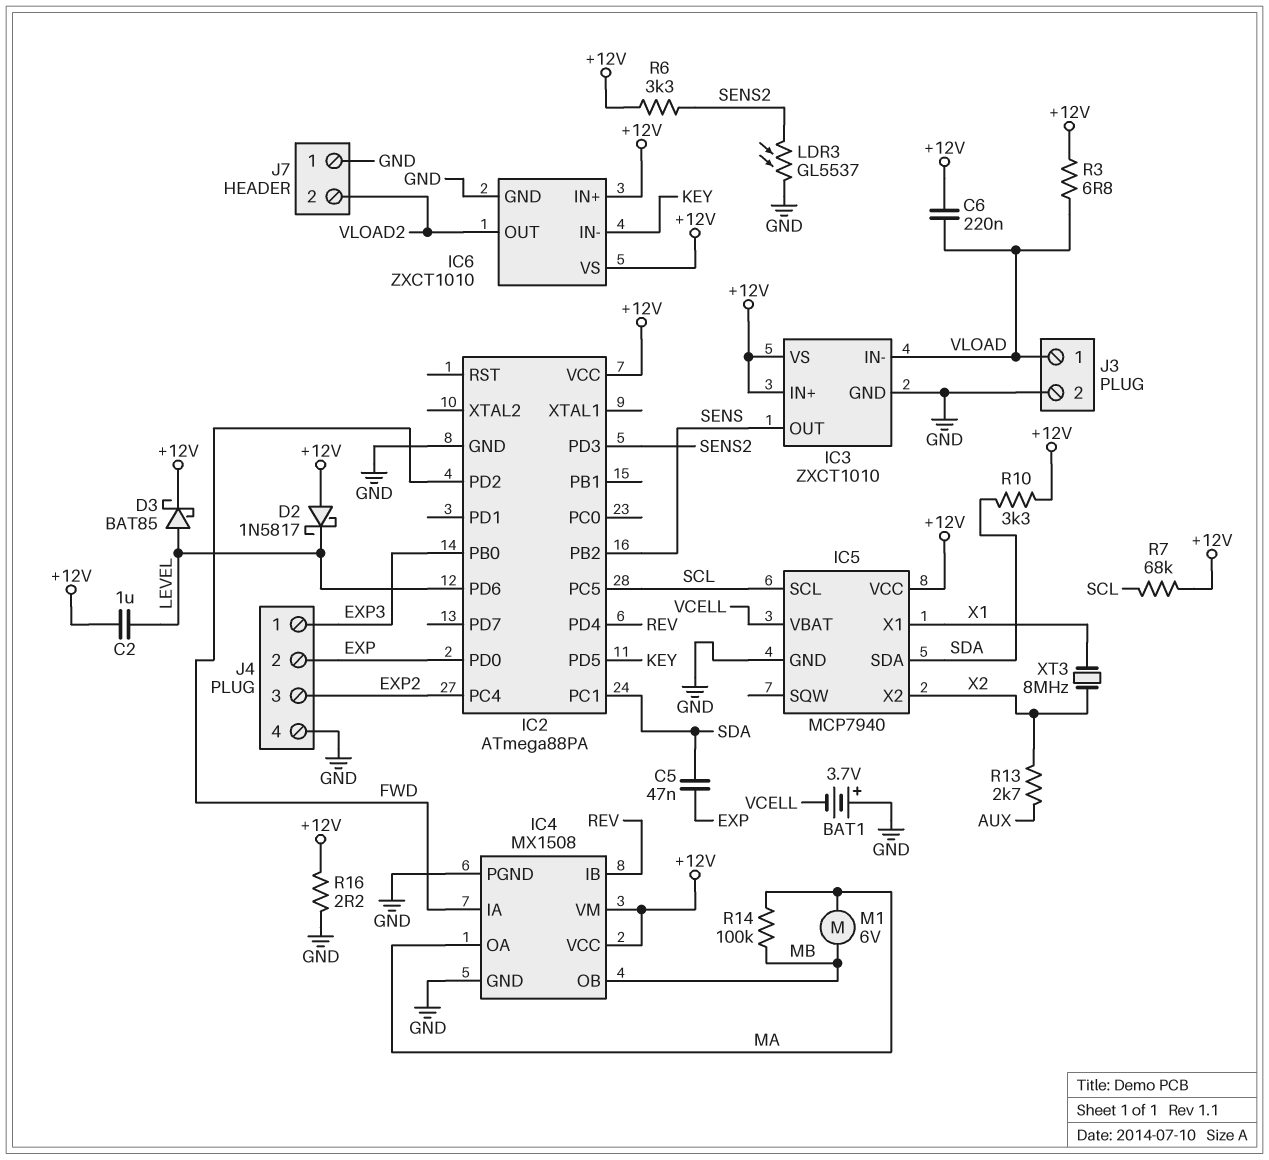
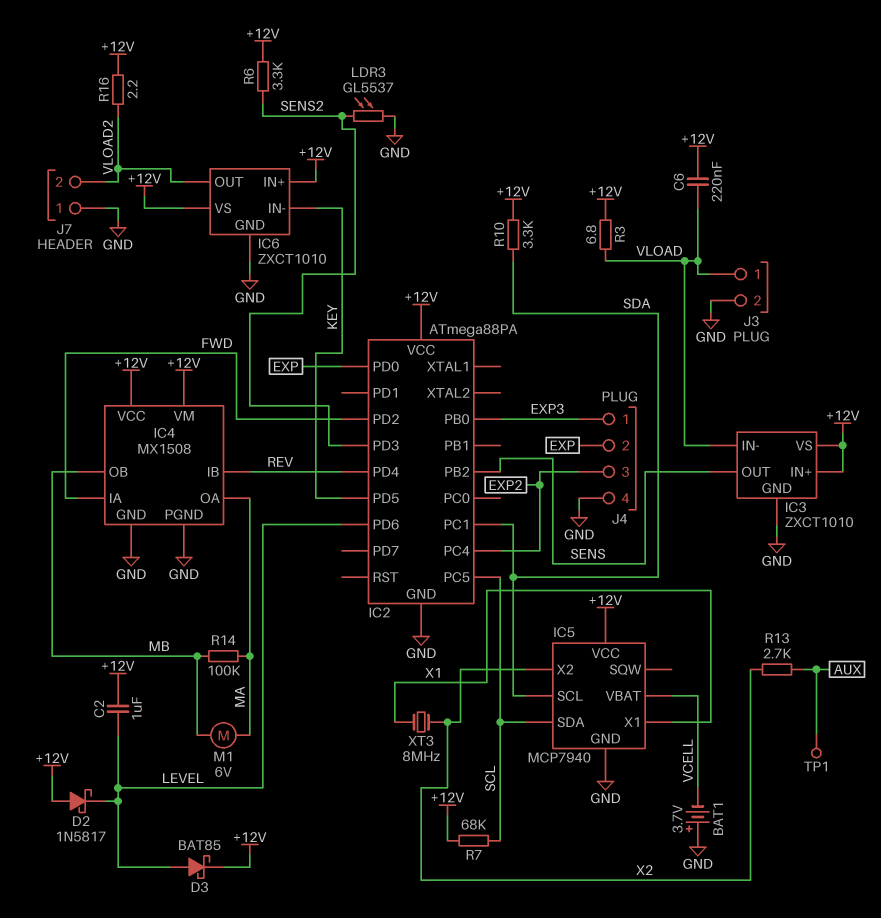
C5: 47nF (EXP, SDA) -> none
IC5 pin SCL: SCL -> SDA
IC5 pin SDA: SDA -> SCL
R16: 2.2 (+12V, GND) -> 2.2 (+12V, VLOAD2)
TP1: none -> test point (AUX)

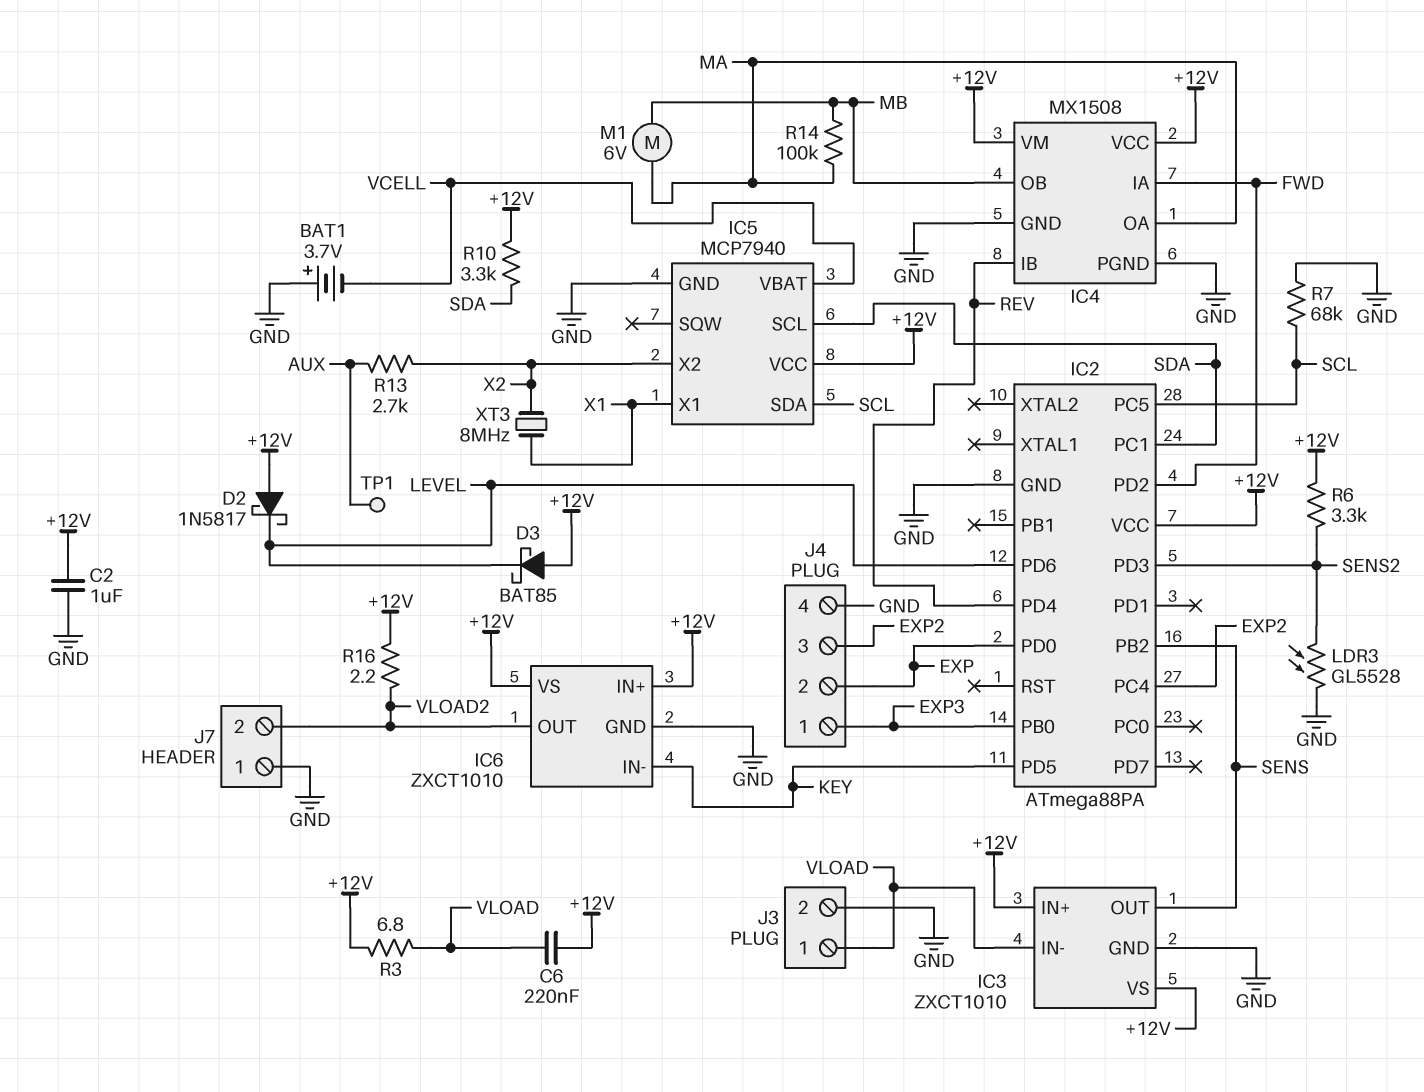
C2: 1uF (+12V, LEVEL) -> 1uF (+12V, GND)
D3: schottky BAT85 (A LEVEL, K +12V) -> schottky BAT85 (A +12V, K LEVEL)
LDR3: GL5537 (GND, SENS2) -> GL5528 (GND, SENS2)
R7: 68k (+12V, SCL) -> 68k (GND, SCL)

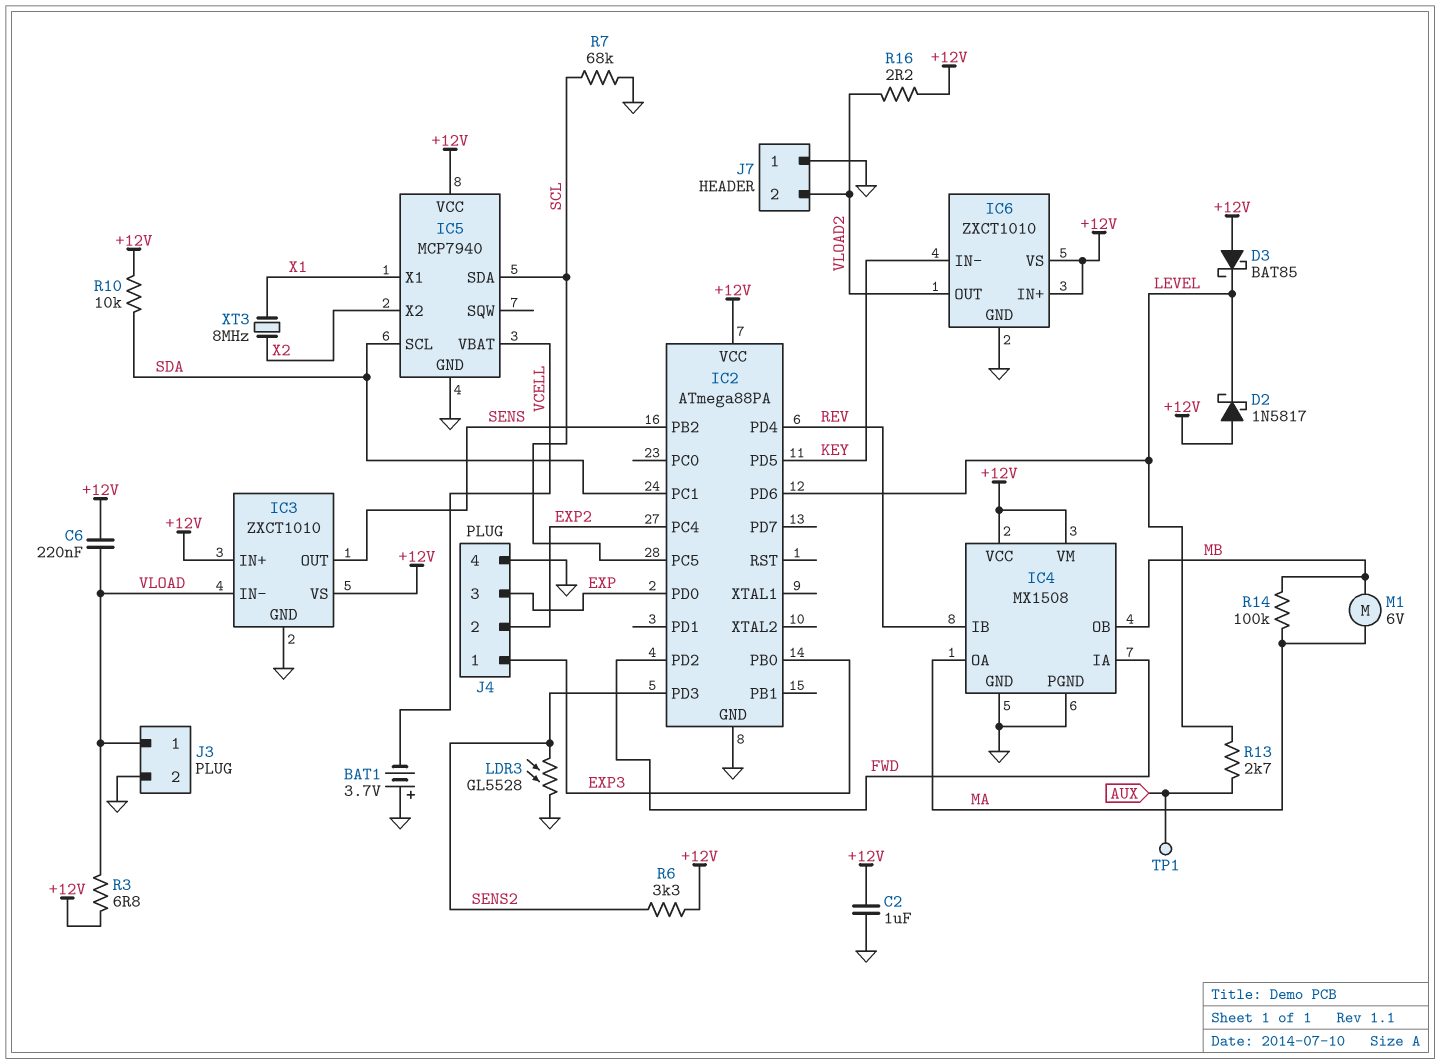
J4 pin 2: EXP -> EXP2
J4 pin 3: EXP2 -> EXP
R10: 3.3k (+12V, SDA) -> 10k (+12V, SDA)
R13: 2.7k (AUX, X2) -> 2.7k (AUX, LEVEL)

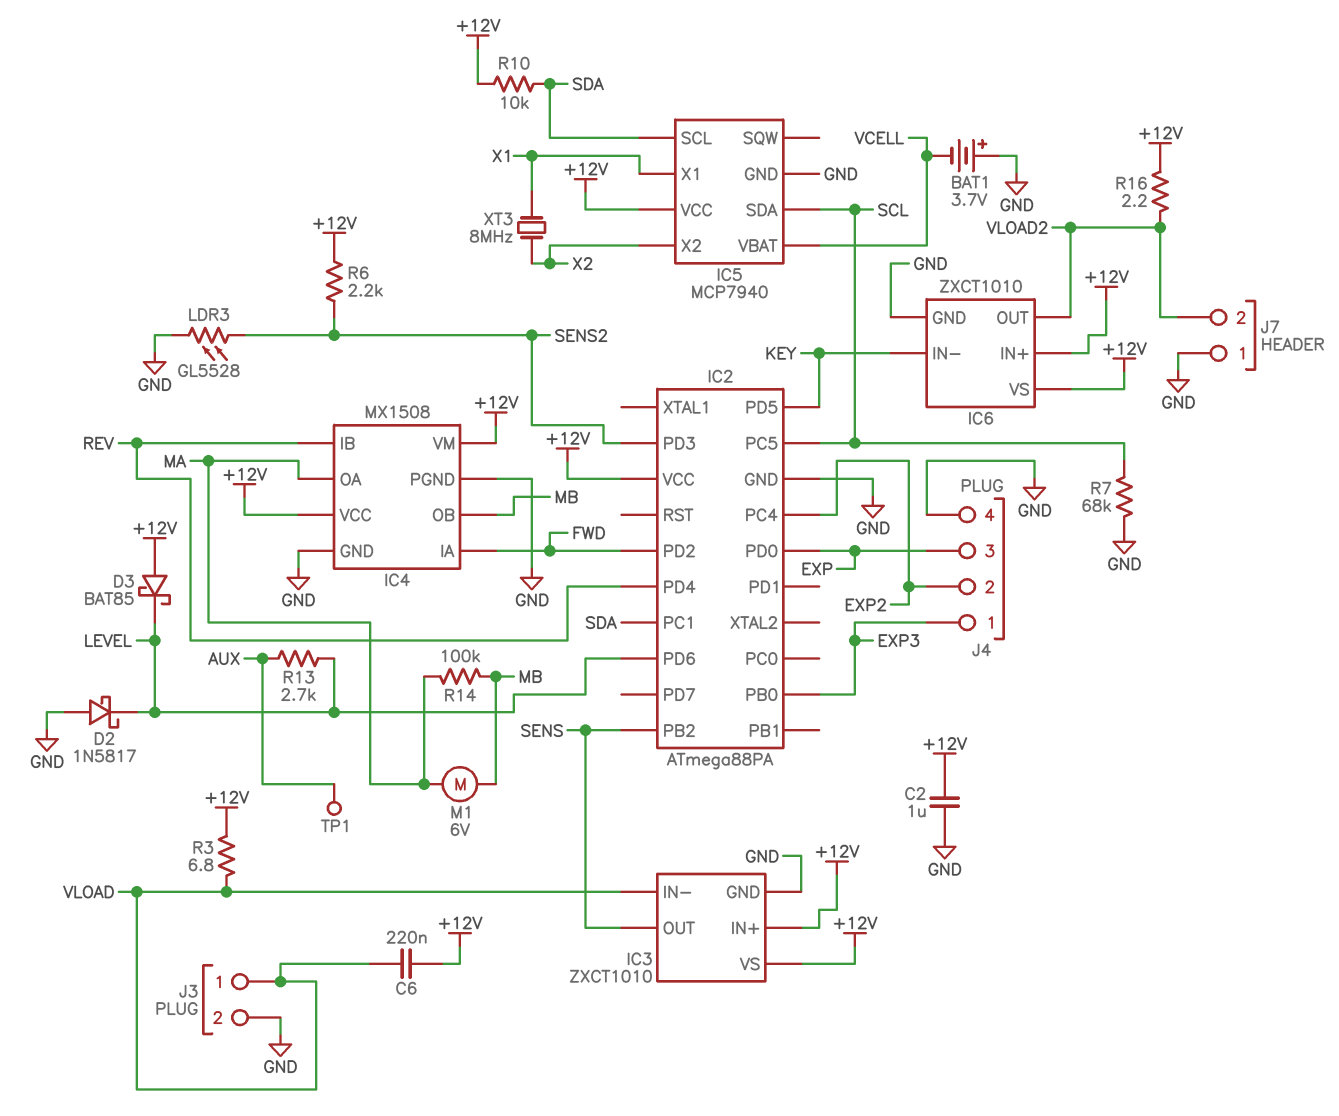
D2: schottky 1N5817 (A +12V, K LEVEL) -> schottky 1N5817 (A GND, K LEVEL)
R6: 3.3k (+12V, SENS2) -> 2.2k (+12V, SENS2)

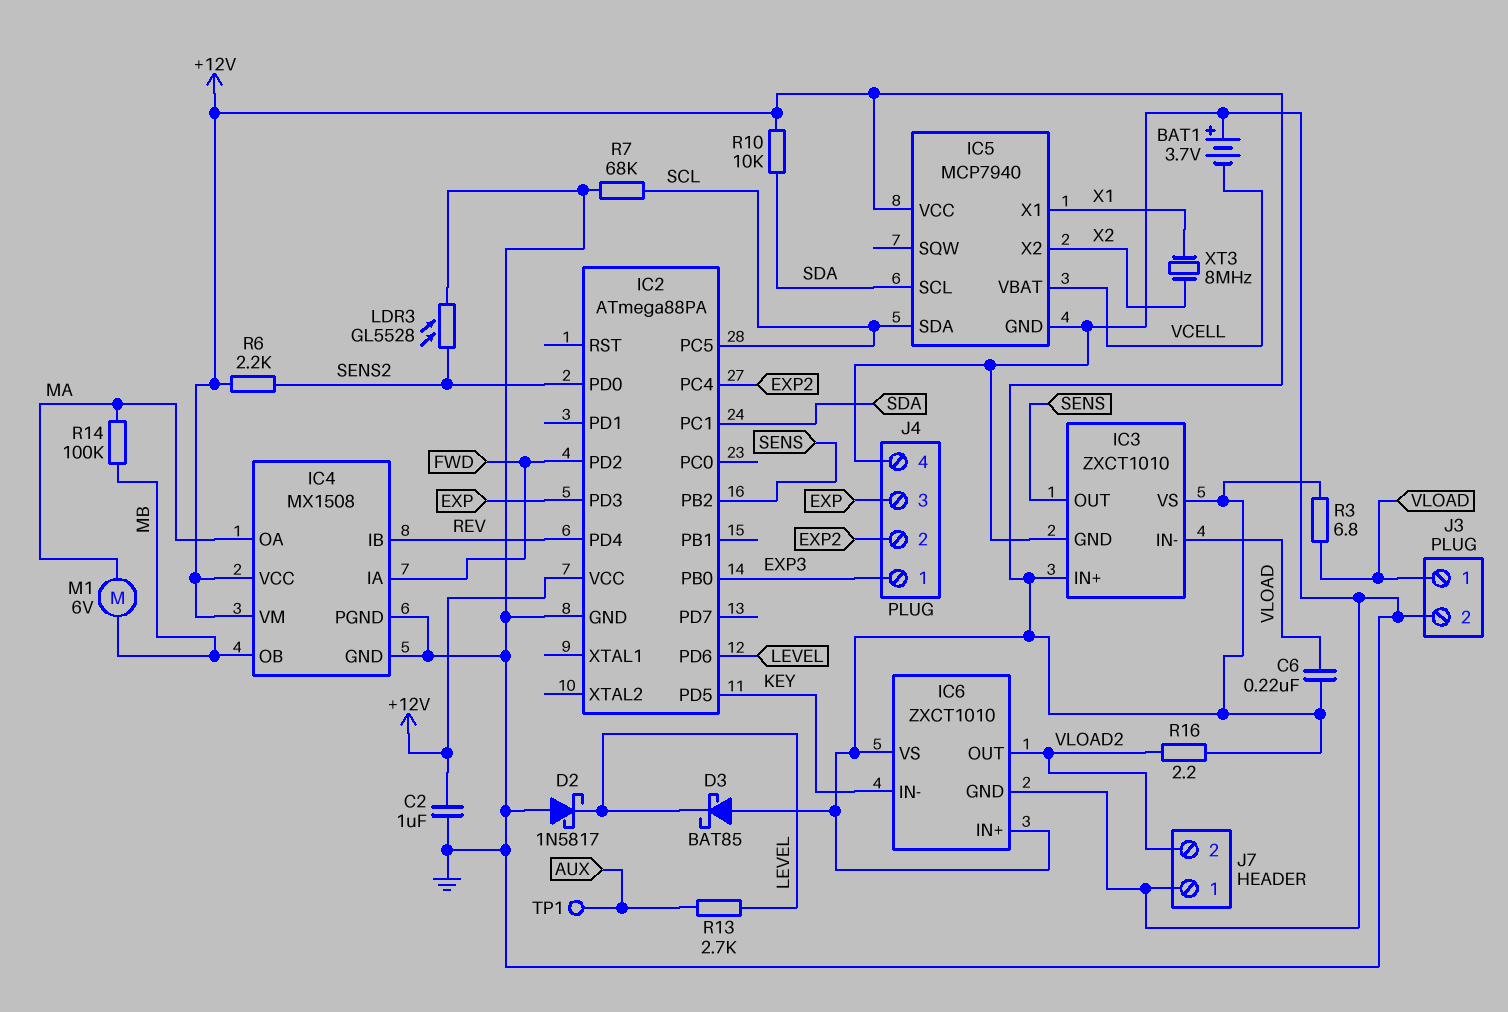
IC2 pin PD0: EXP -> SENS2
IC2 pin PD3: SENS2 -> EXP

